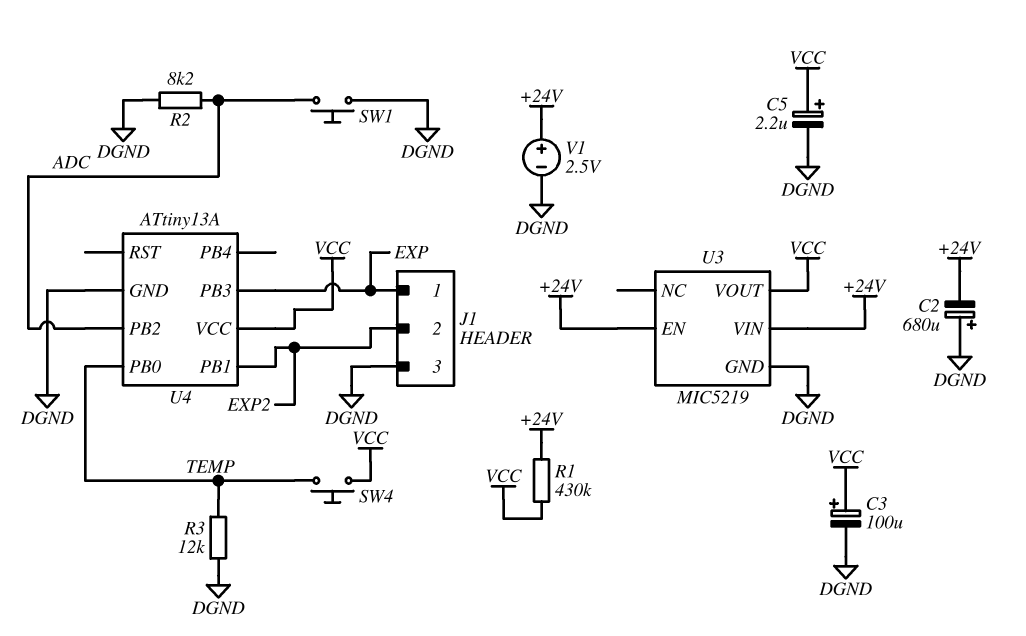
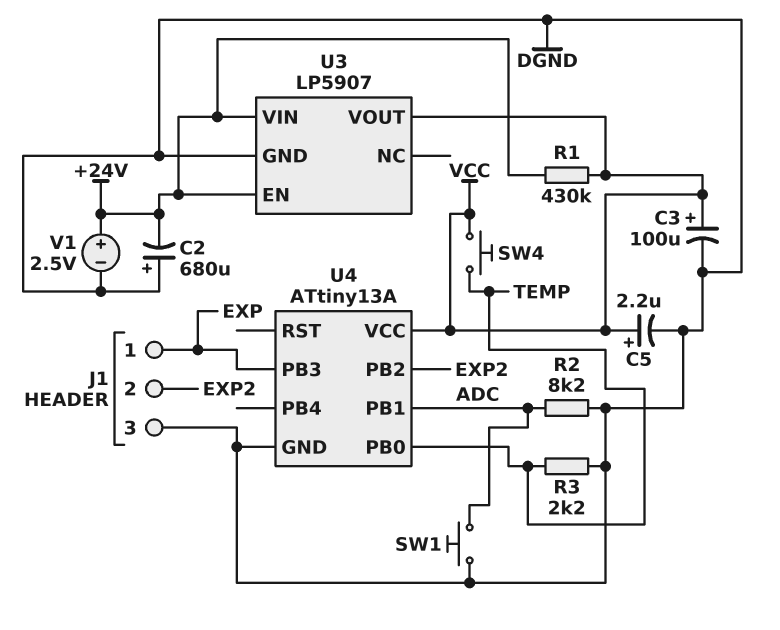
R3: 12k (DGND, TEMP) -> 2.2k (DGND, TEMP)
U3: MIC5219 -> LP5907
U4 pin PB1: EXP2 -> ADC
U4 pin PB2: ADC -> EXP2

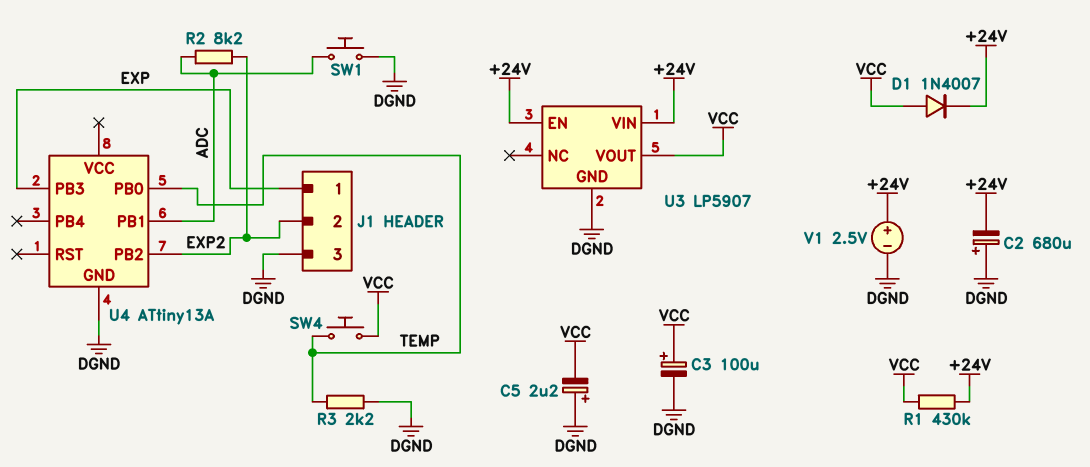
C5: 2.2uF (plus VCC, minus DGND) -> 2.2uF (plus DGND, minus VCC)
D1: none -> diode 1N4007 (A VCC, K +24V)
R2: 8.2k (ADC, DGND) -> 8.2k (ADC, EXP2)
U4 pin VCC: VCC -> none

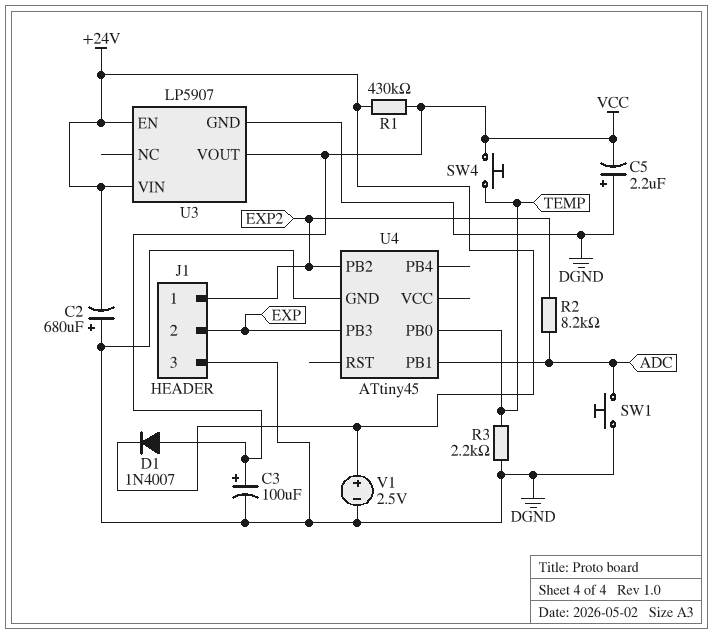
J1 pin 1: EXP -> EXP2
J1 pin 2: EXP2 -> EXP
U4: ATtiny13A -> ATtiny45

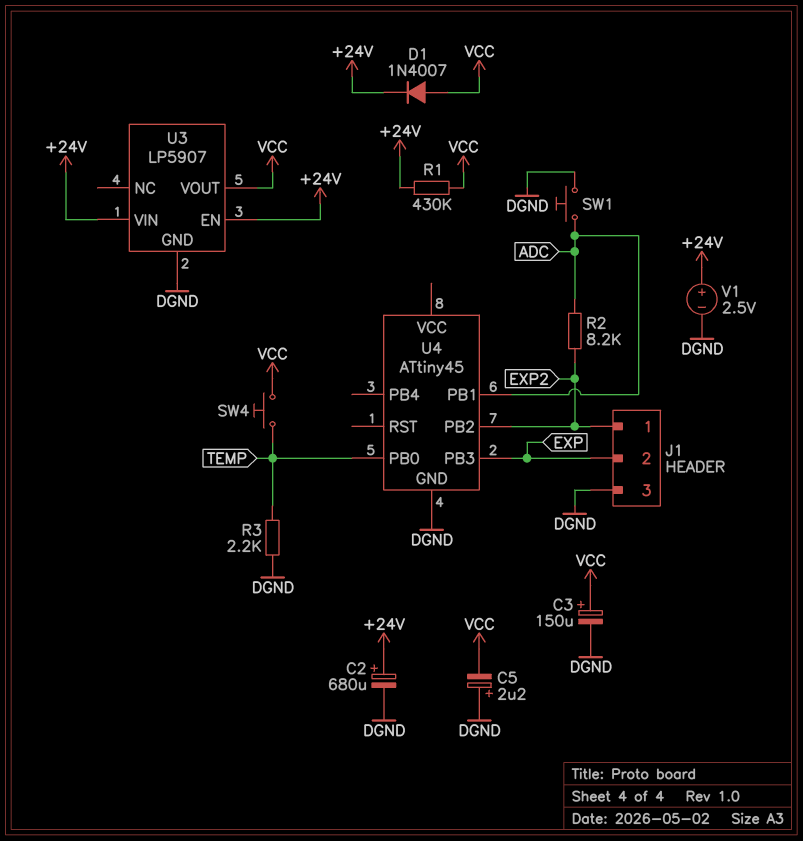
C2: 680uF (plus DGND, minus +24V) -> 680uF (plus +24V, minus DGND)
C3: 100uF (plus VCC, minus DGND) -> 150uF (plus VCC, minus DGND)

